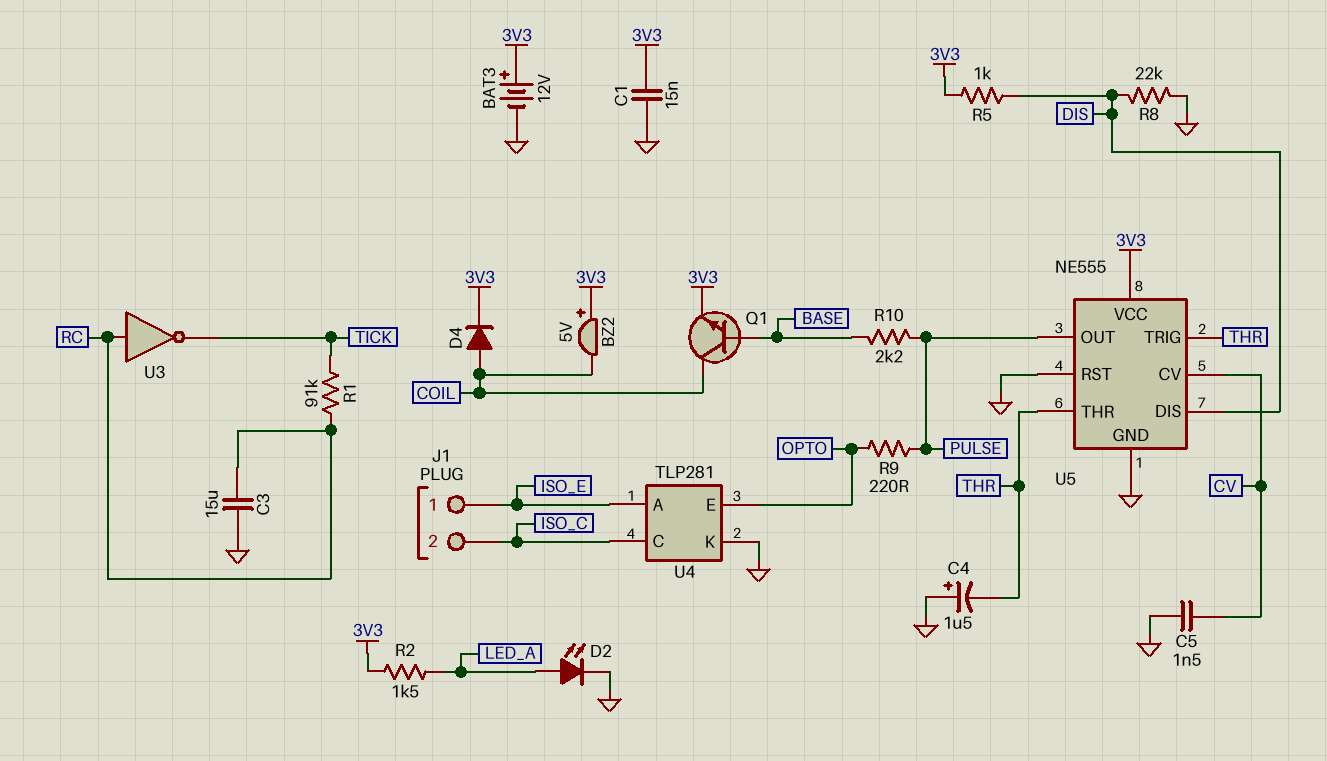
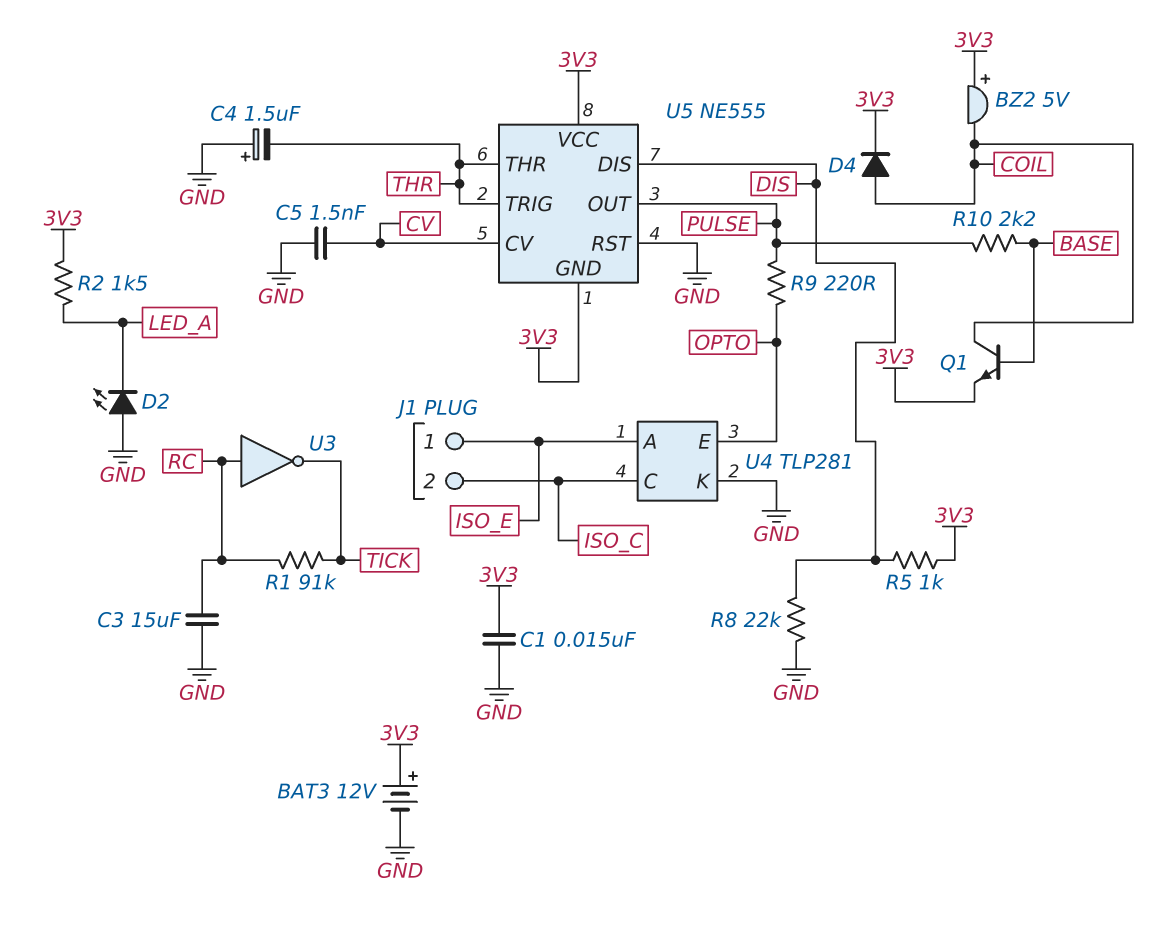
D2: LED (A LED_A, K GND) -> LED (A GND, K LED_A)
U5 pin GND: GND -> 3V3

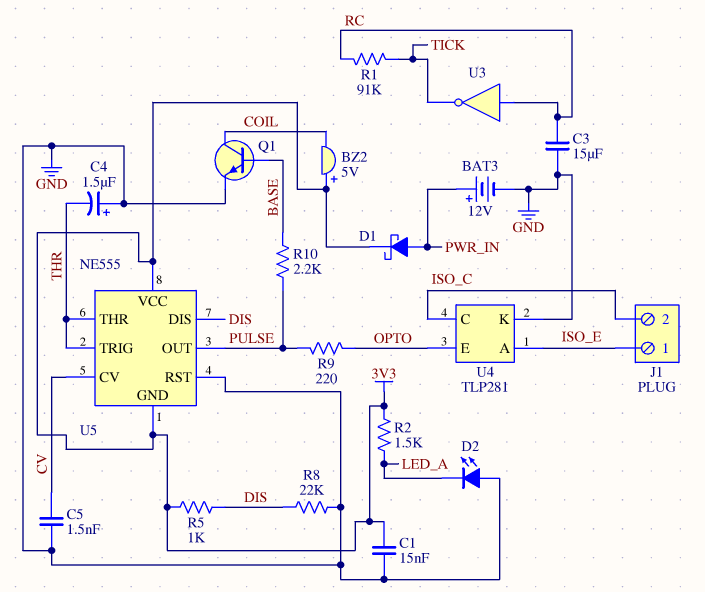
BAT3: 12V (plus 3V3, minus GND) -> 12V (plus PWR_IN, minus GND)
D1: none -> schottky (A PWR_IN, K 3V3)
D4: diode (A COIL, K 3V3) -> none
Q1: NPN (B BASE, C COIL, E 3V3) -> NPN (B BASE, C COIL, E GND)

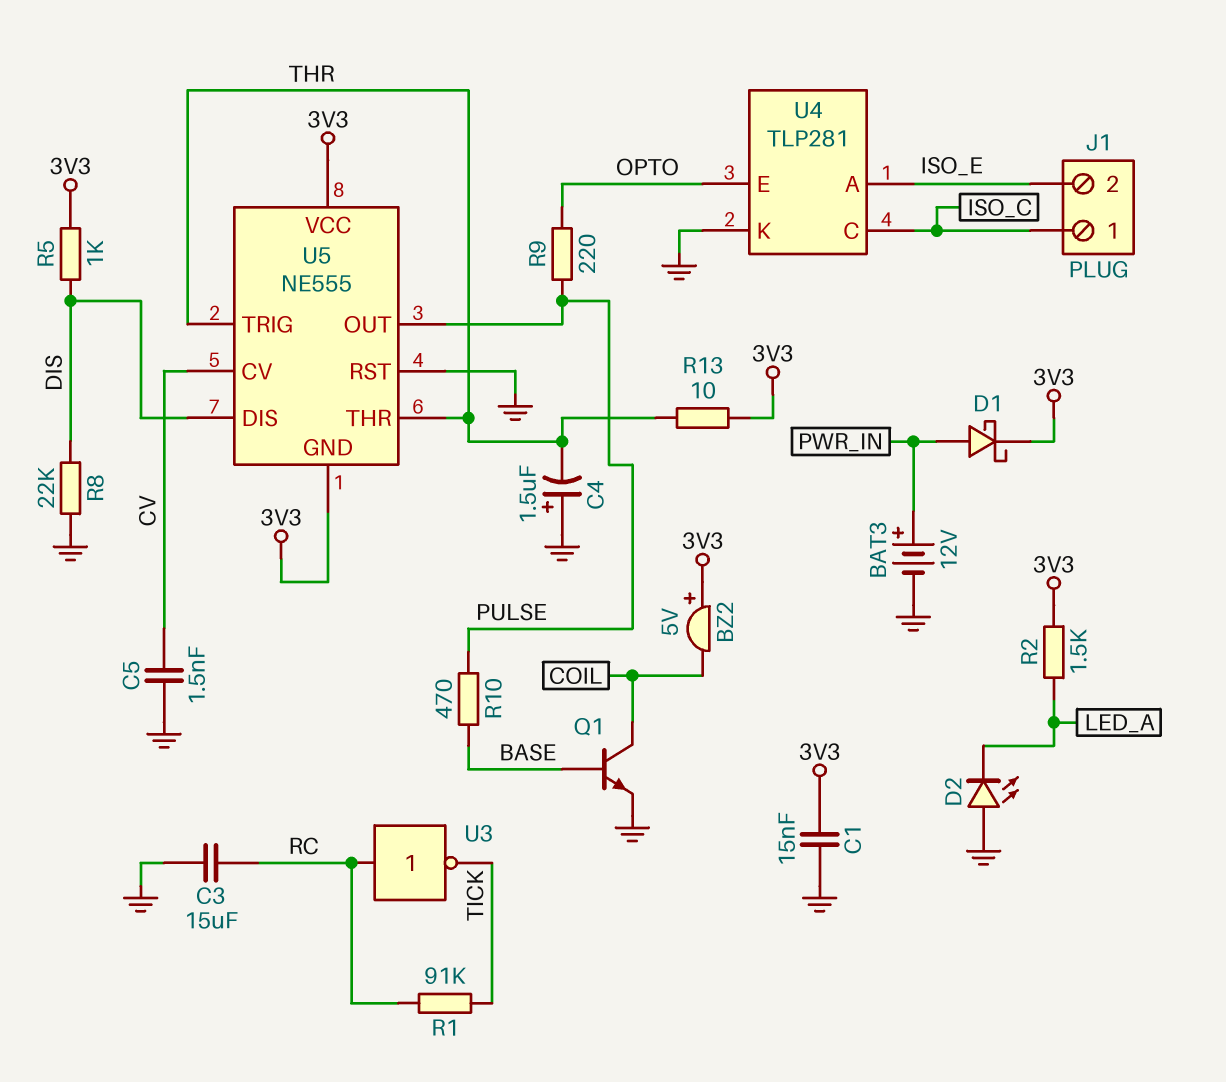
J1 pin 1: ISO_E -> ISO_C
J1 pin 2: ISO_C -> ISO_E
R10: 2.2k (BASE, PULSE) -> 470 (BASE, PULSE)
R13: none -> 10 (3V3, THR)

